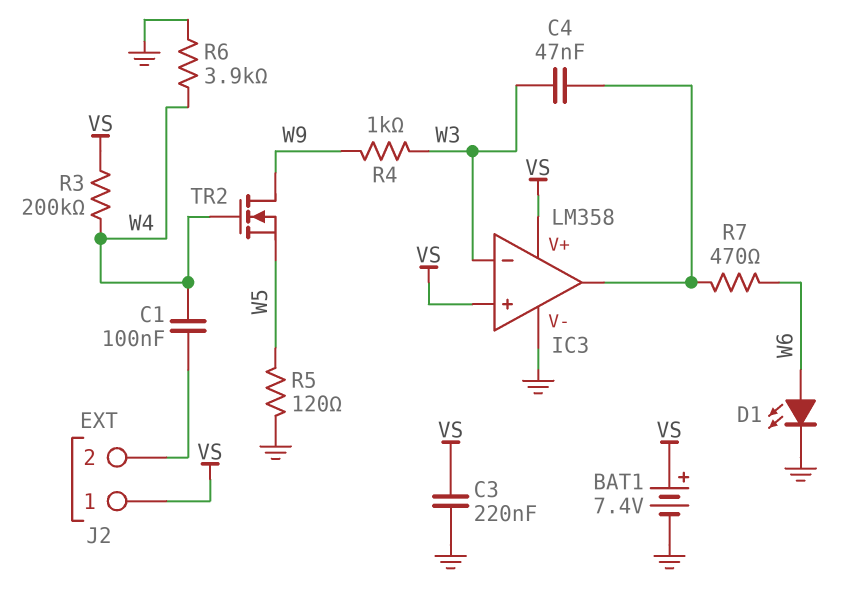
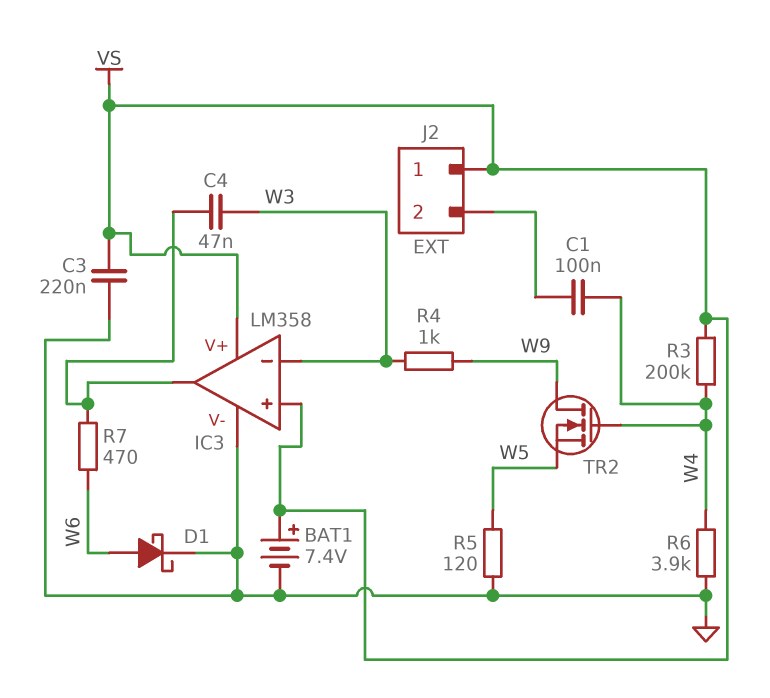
D1: LED (A W6, K GND) -> schottky (A W6, K GND)

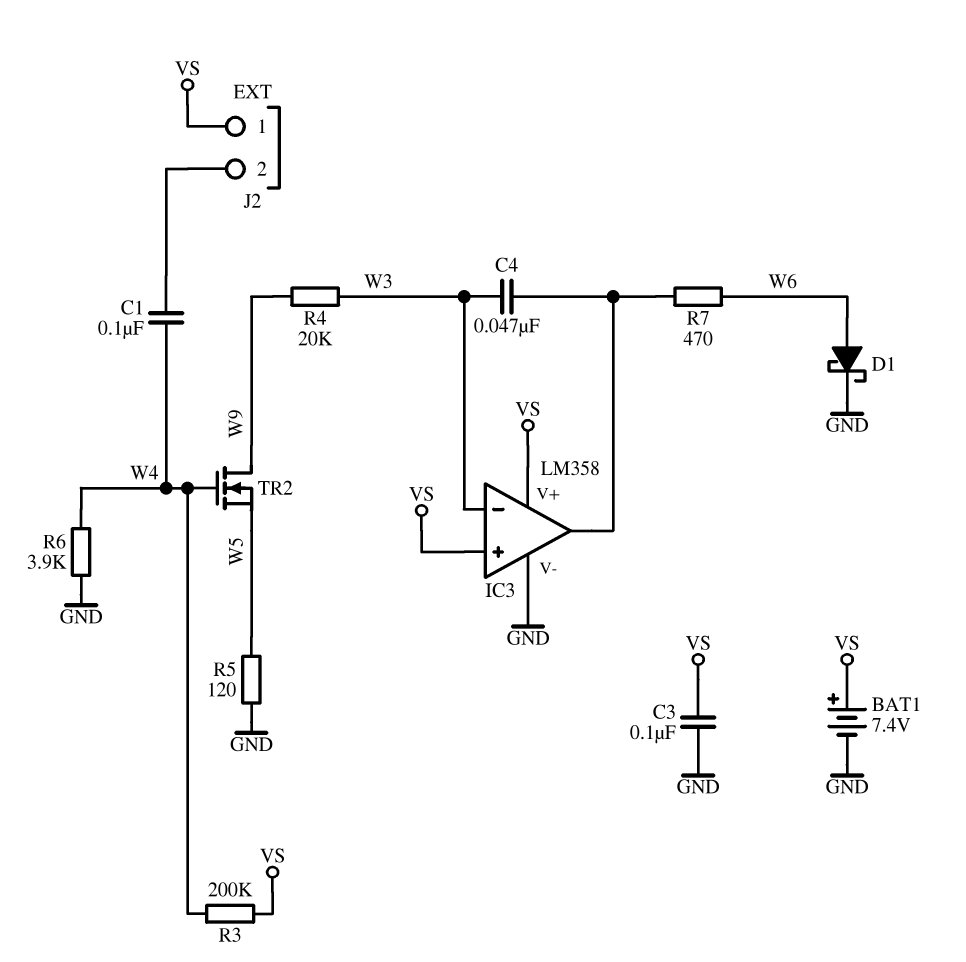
C3: 220nF (GND, VS) -> 100nF (GND, VS)
R4: 1k (W3, W9) -> 20k (W3, W9)

